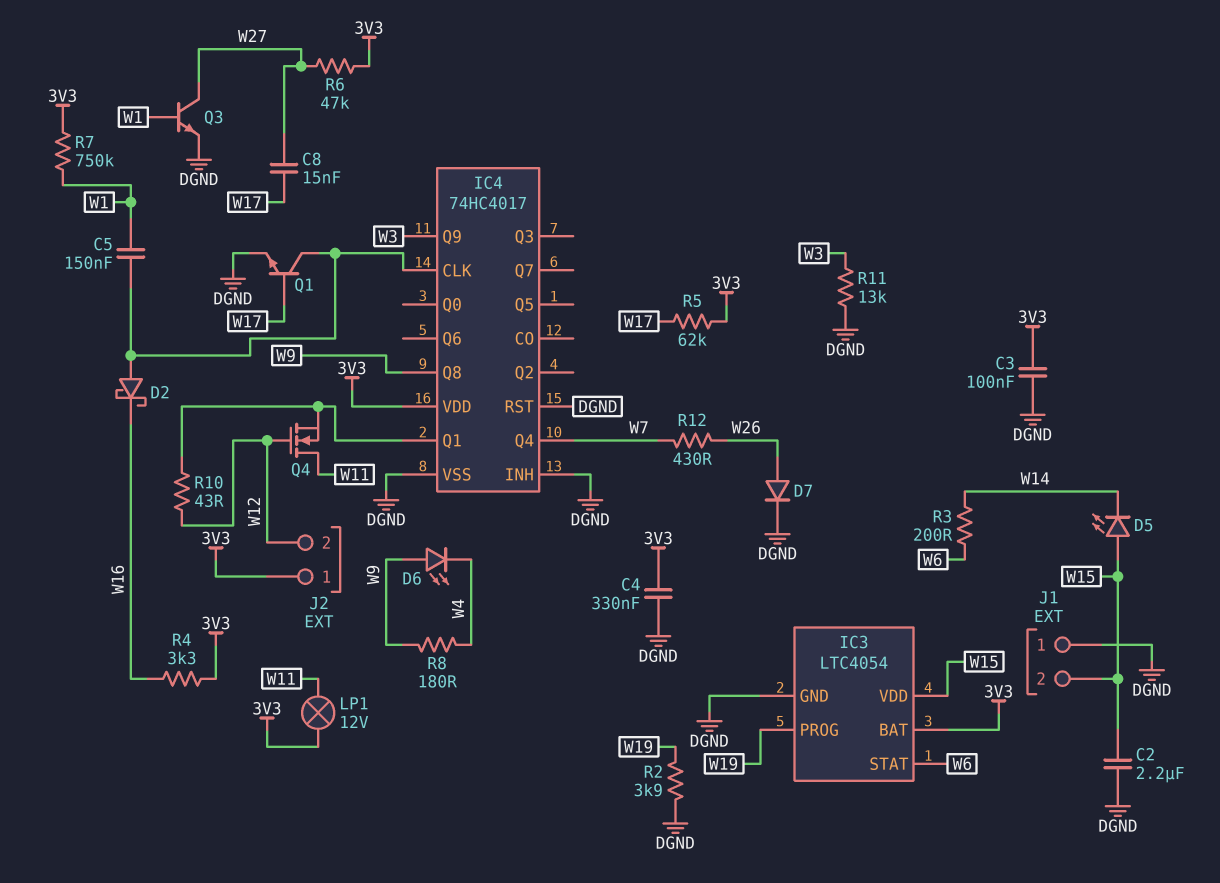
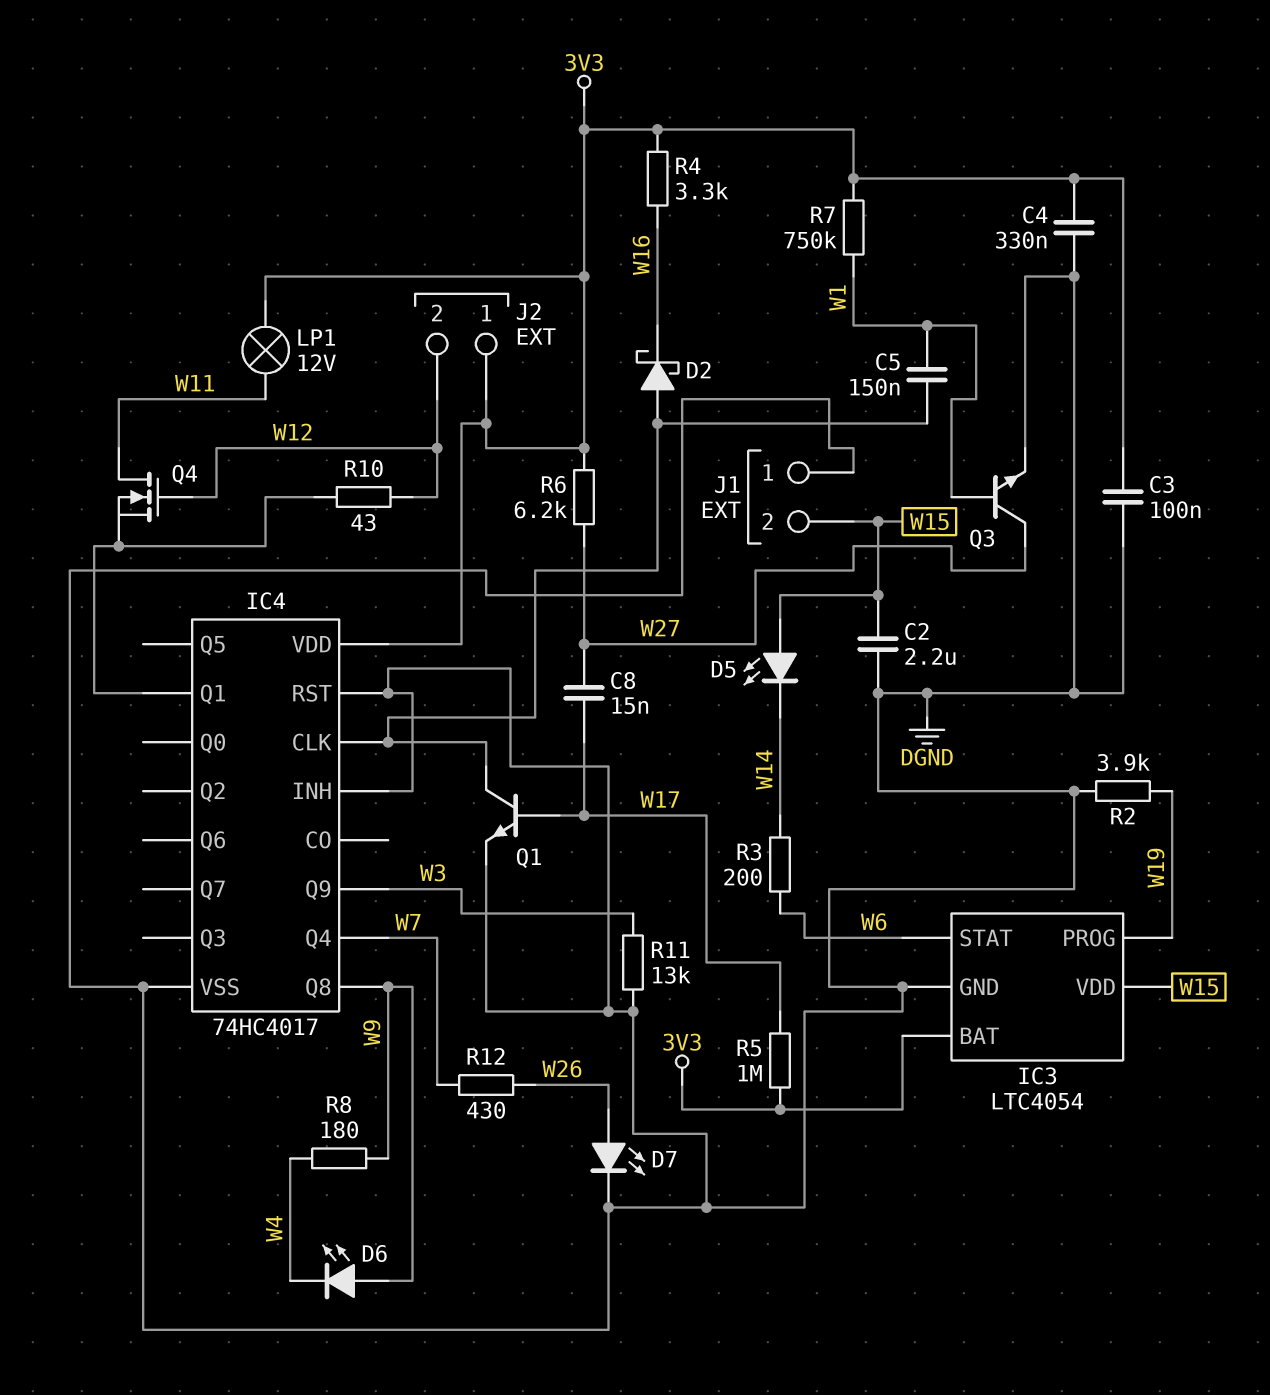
D7: diode (A W26, K DGND) -> LED (A W26, K DGND)
R5: 62k (3V3, W17) -> 1M (3V3, W17)
R6: 47k (3V3, W27) -> 6.2k (3V3, W27)

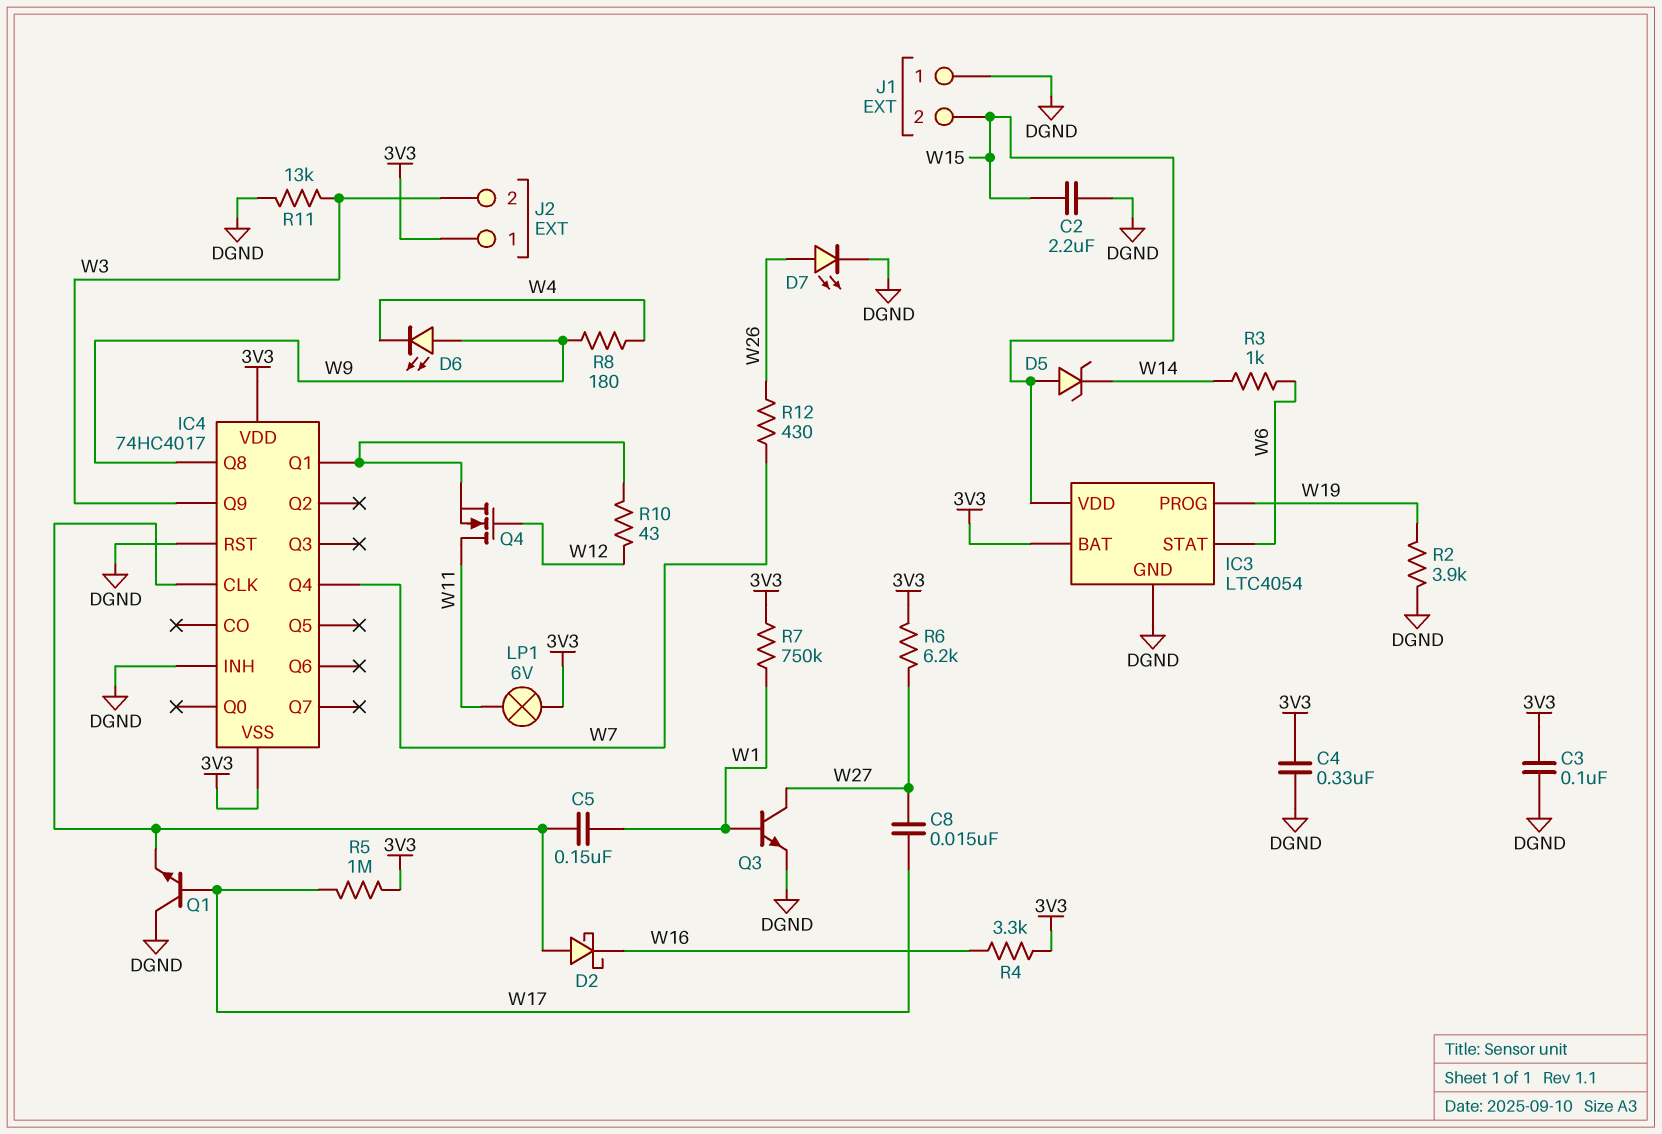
D5: LED (A W15, K W14) -> zener (A W15, K W14)
IC4 pin VSS: DGND -> 3V3
J2 pin 2: W12 -> W3
LP1: lamp 12V (3V3, W11) -> lamp 6V (3V3, W11)
Q1: NPN (B W17, C IC4/CLK, E DGND) -> NPN (B W17, C DGND, E IC4/CLK)
R3: 200 (W6, W14) -> 1k (W6, W14)

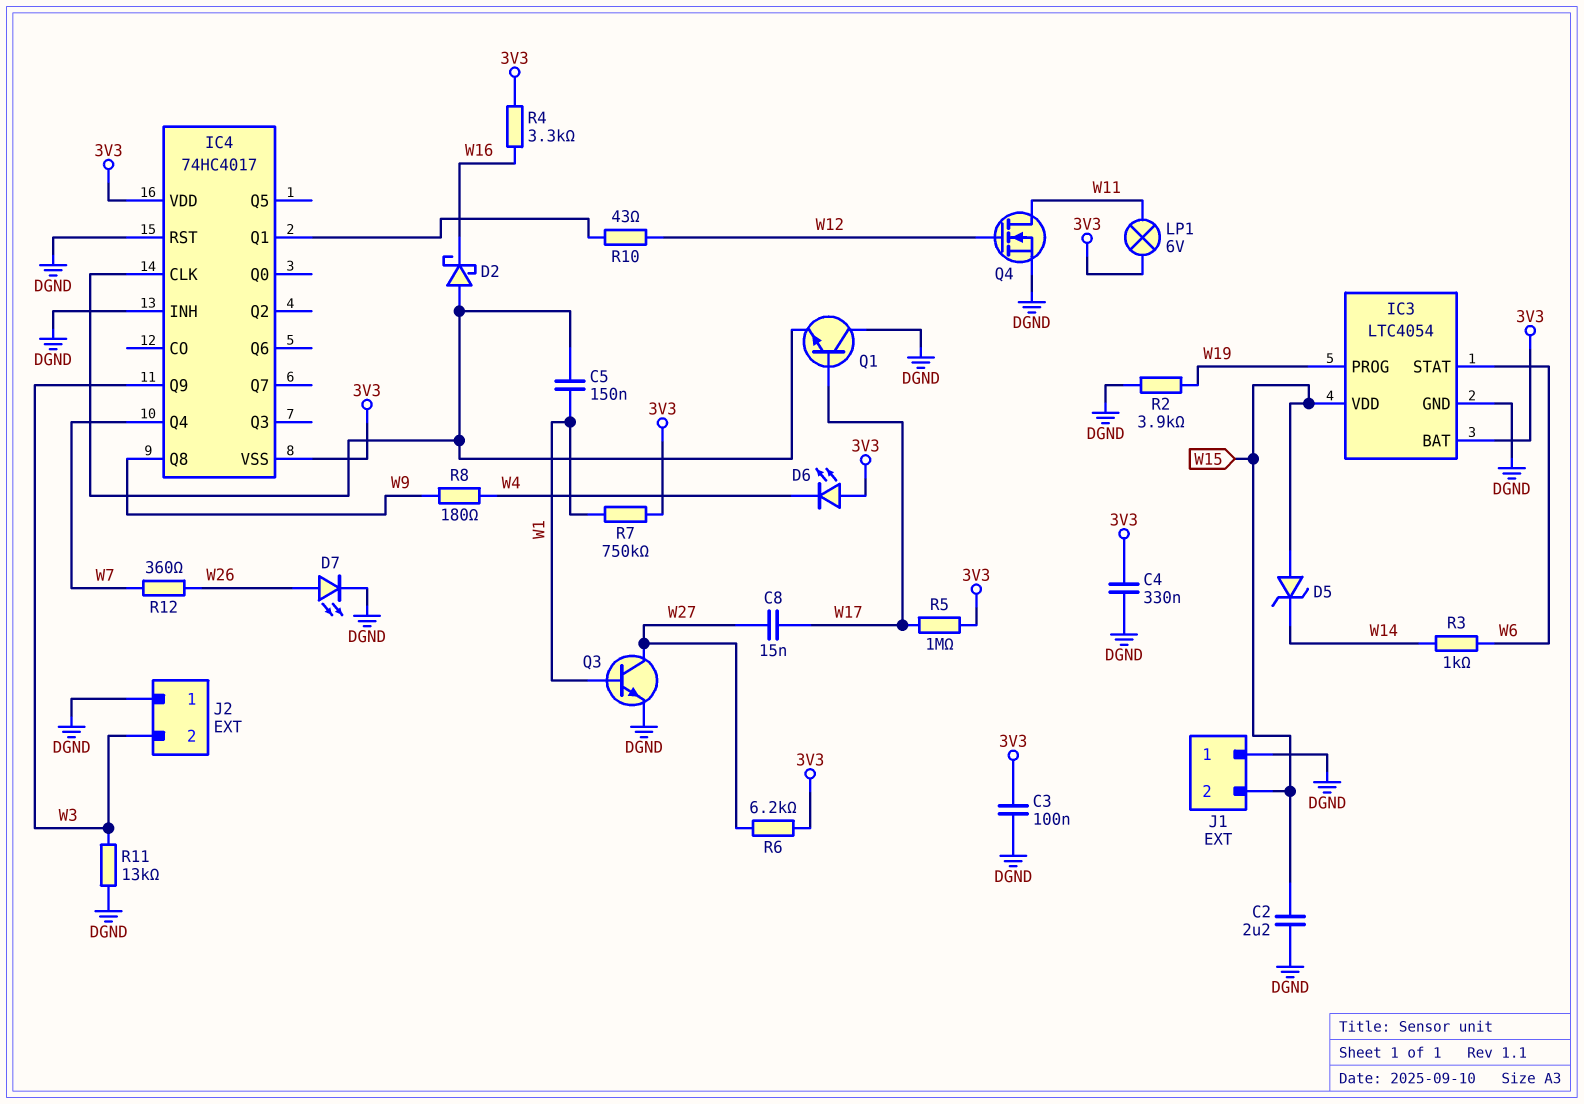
D6: LED (A W9, K W4) -> LED (A 3V3, K W4)
J2 pin 1: 3V3 -> DGND
Q4: NMOS (G W12, D W11, S IC4/Q1) -> NMOS (G W12, D W11, S DGND)
R12: 430 (W7, W26) -> 360 (W7, W26)

